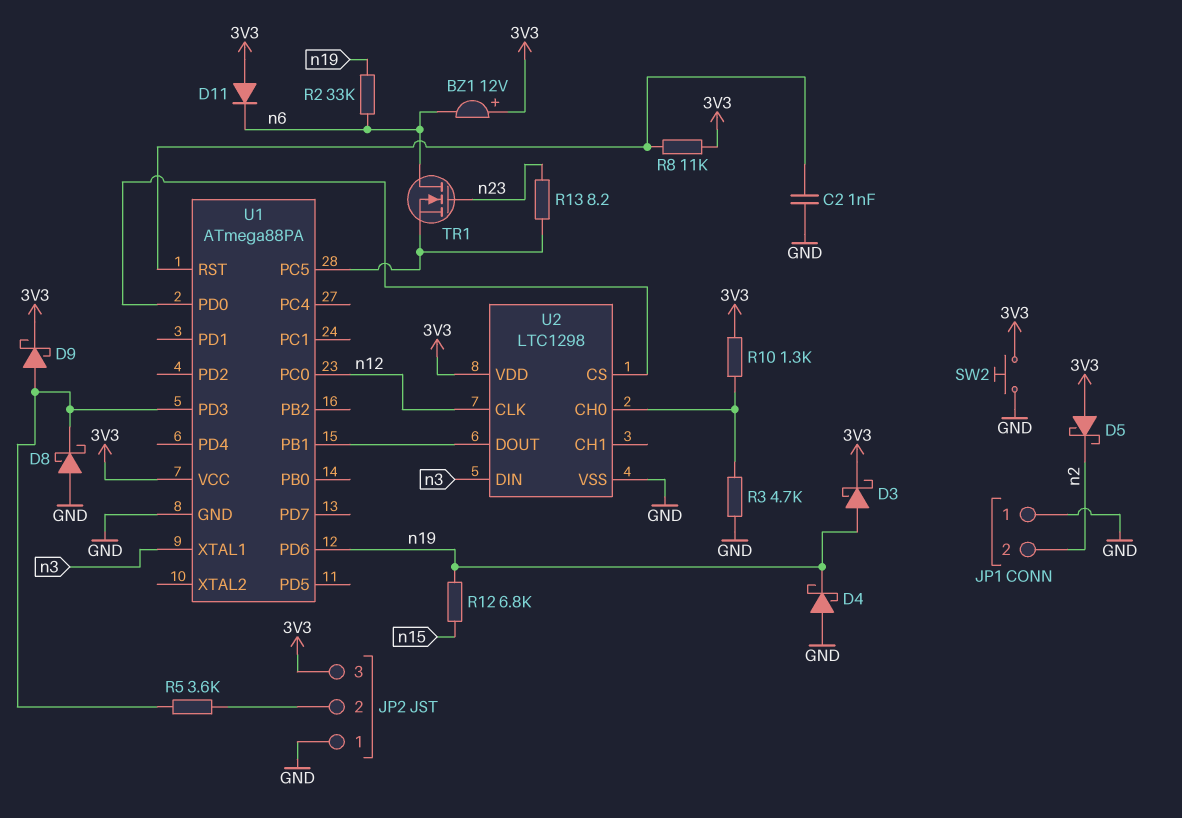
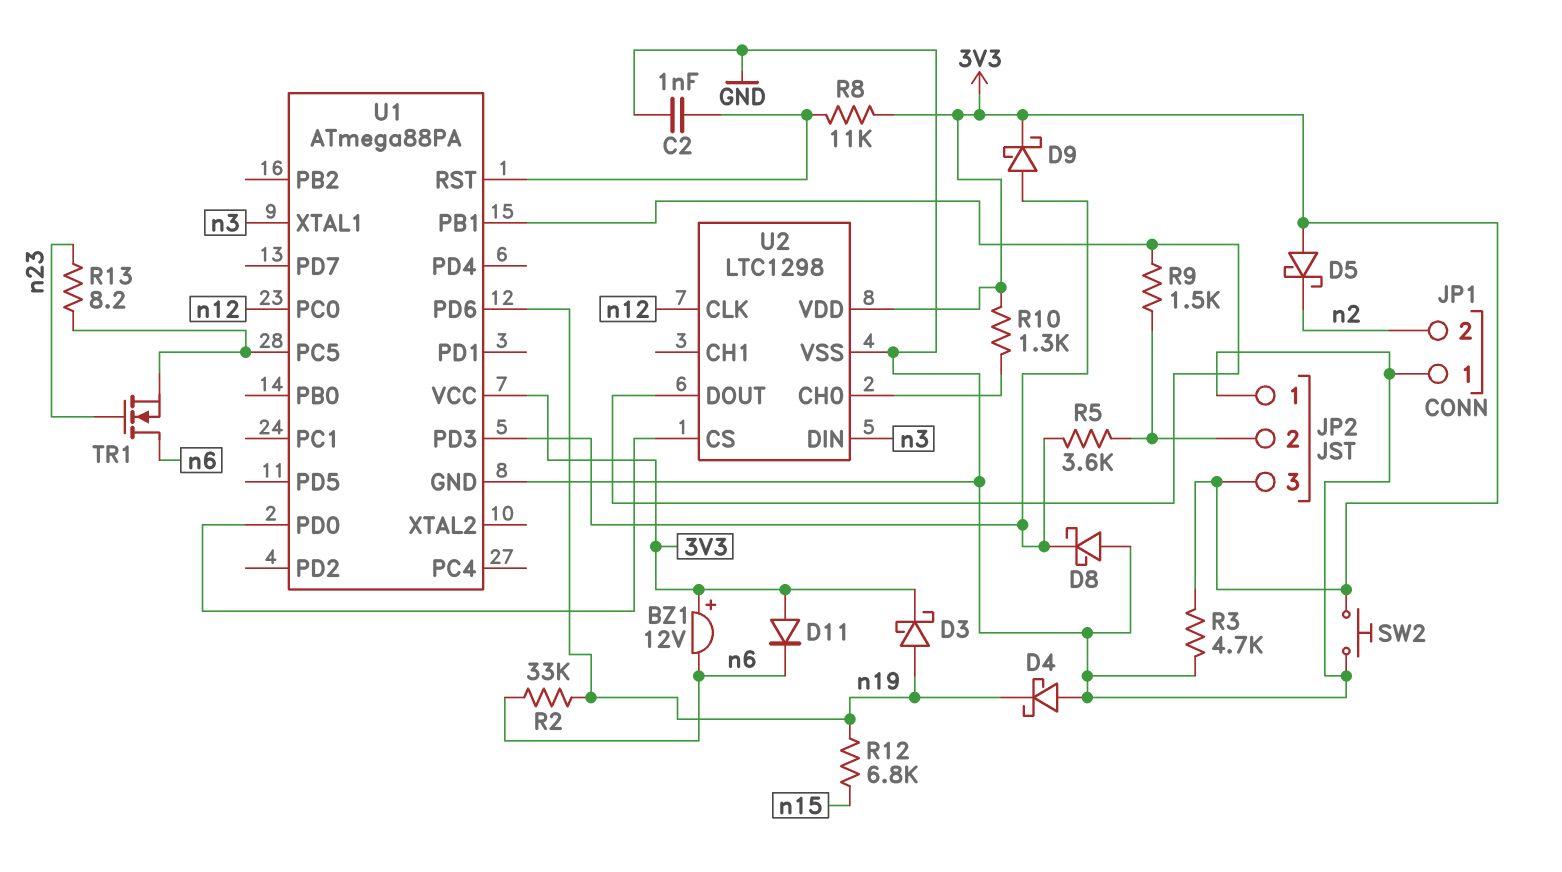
R3: 4.7k (GND, U2/CH0) -> 4.7k (3V3, GND)
R9: none -> 1.5k (JP2/2, U1/PB1)

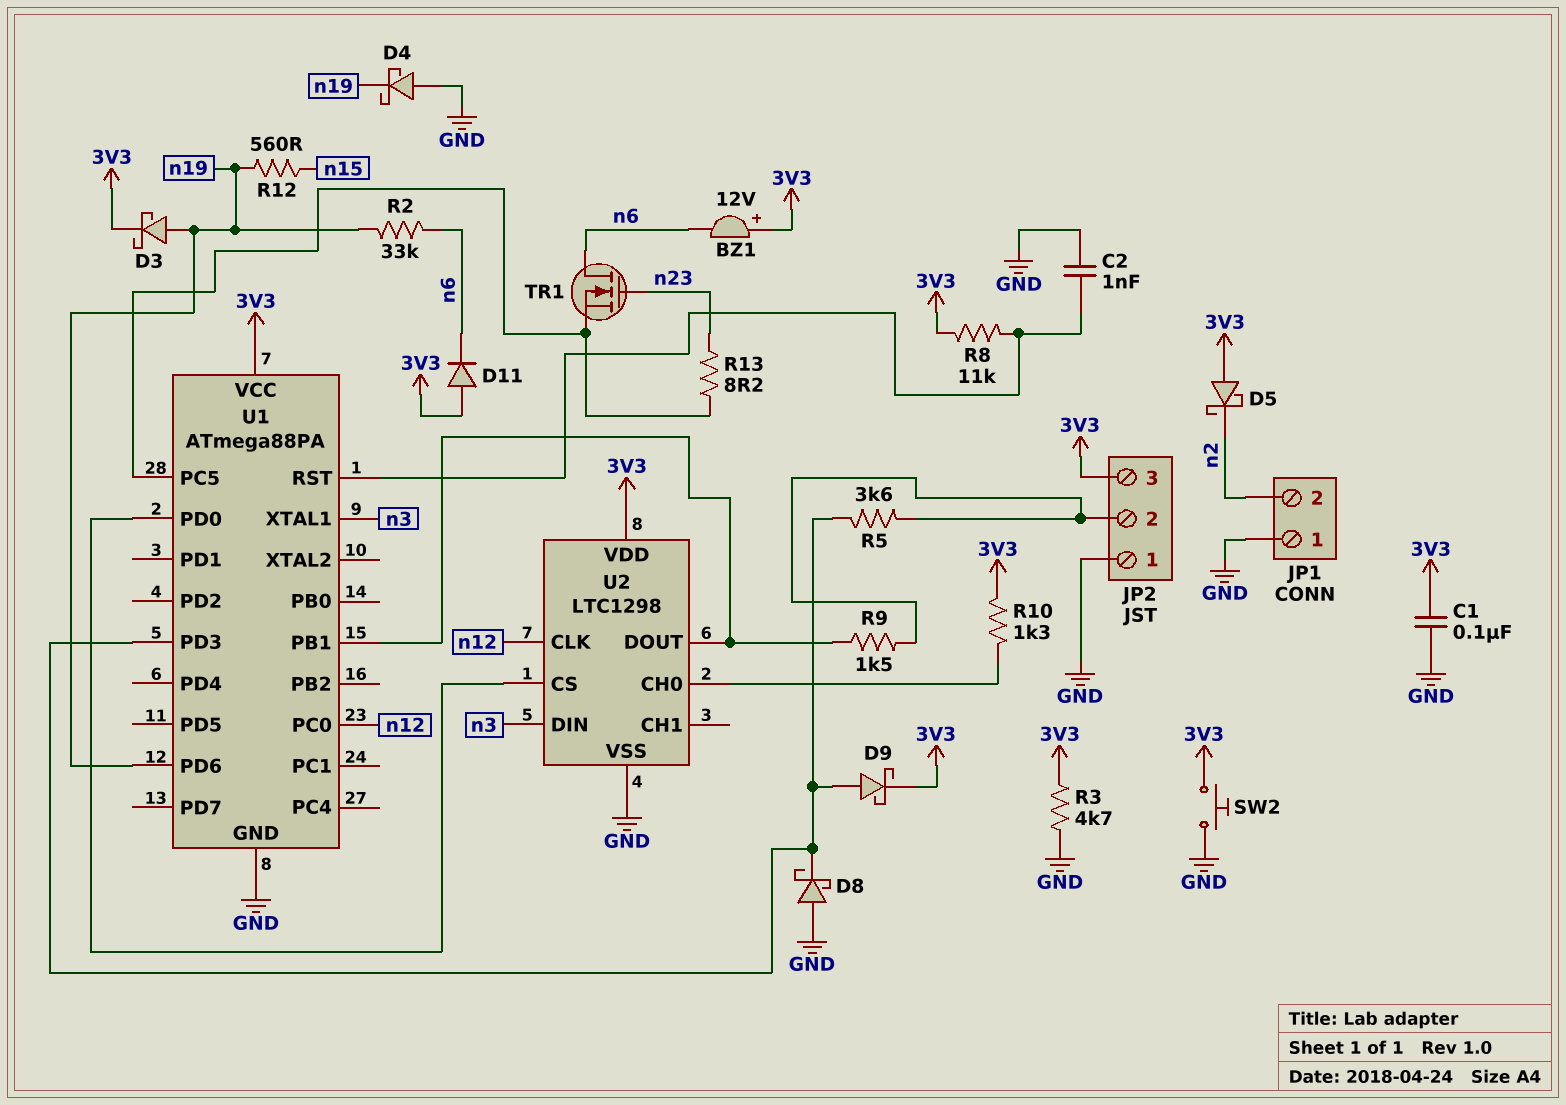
C1: none -> 100nF (3V3, GND)
R12: 6.8k (n15, n19) -> 560 (n15, n19)

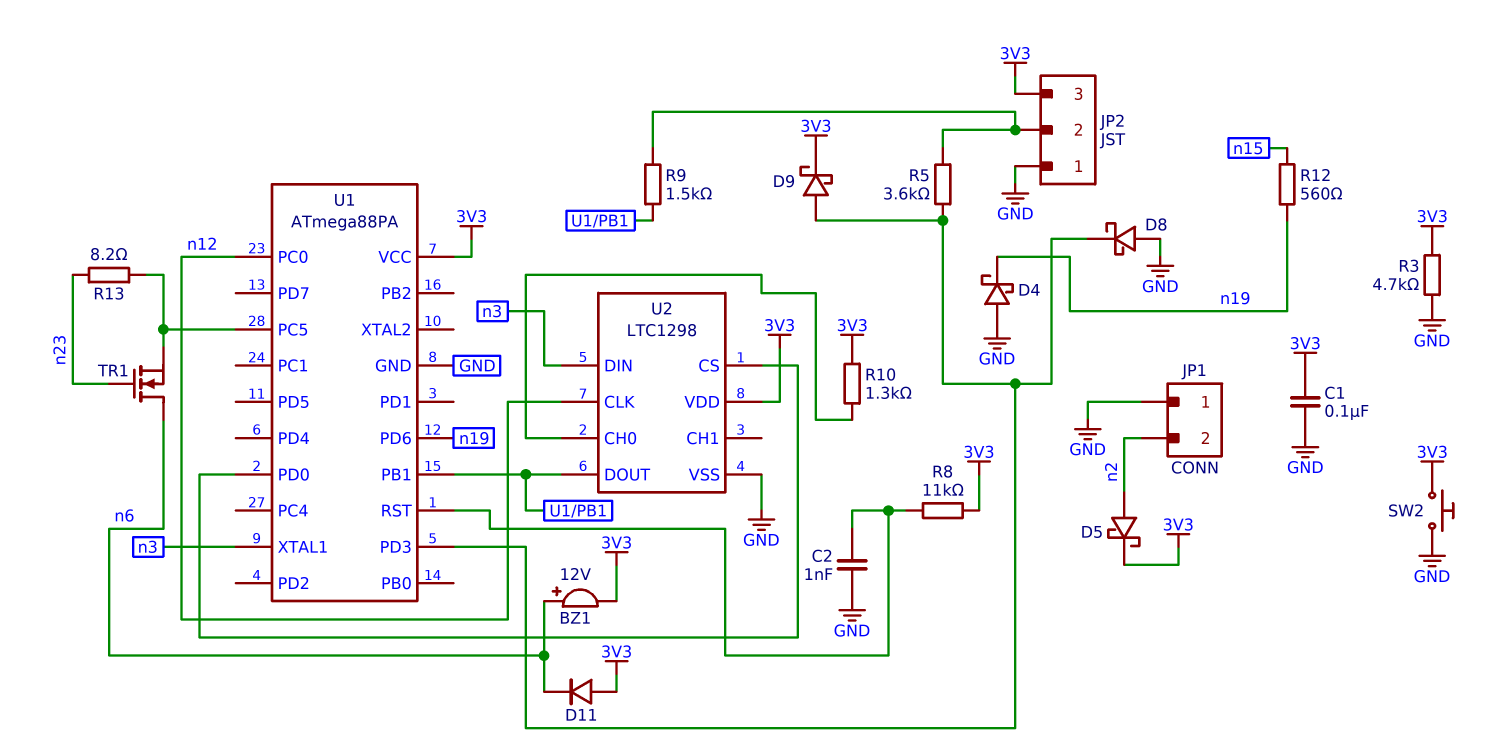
BZ1: buzzer 12V (plus 3V3, minus n6) -> buzzer 12V (plus n6, minus 3V3)
D3: schottky (A n19, K 3V3) -> none
D5: schottky (A 3V3, K n2) -> schottky (A n2, K 3V3)
R2: 33k (n6, n19) -> none

